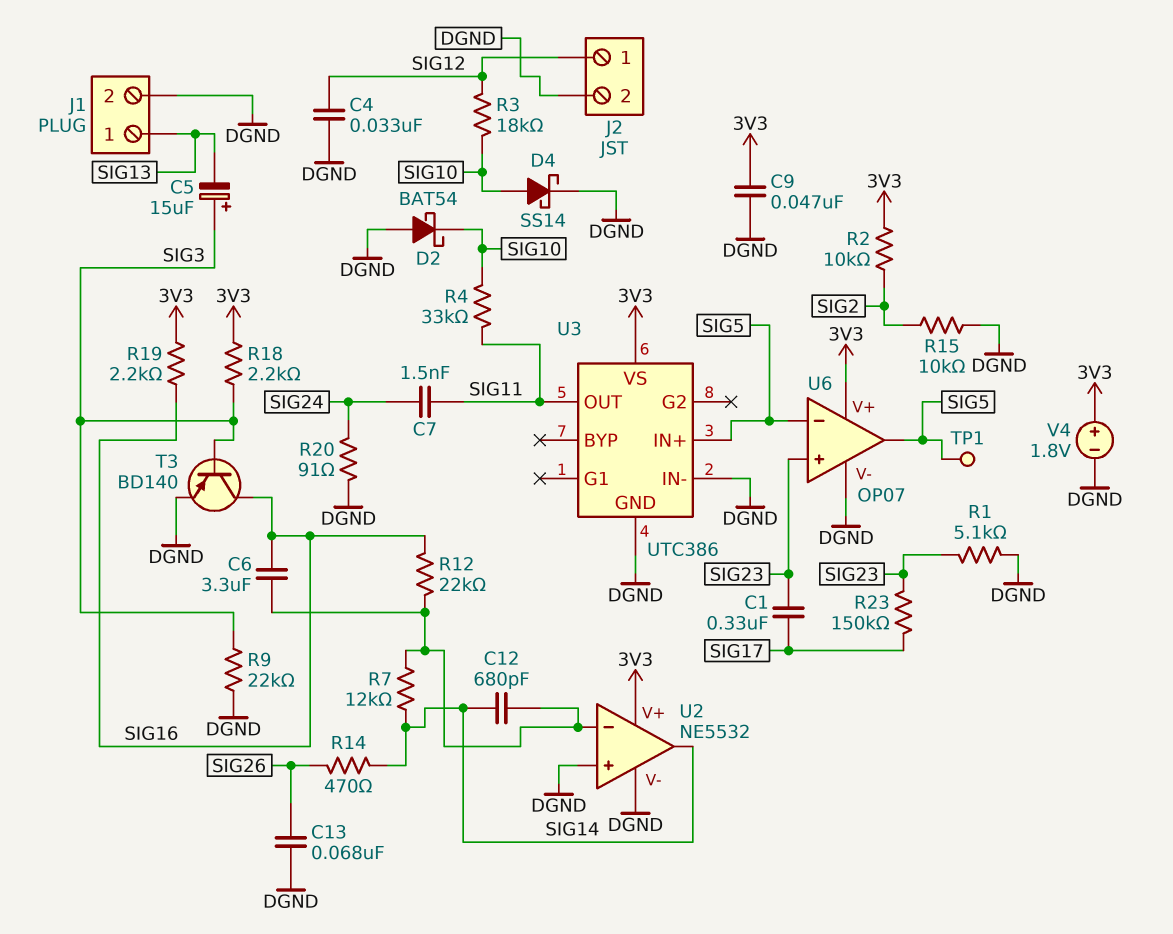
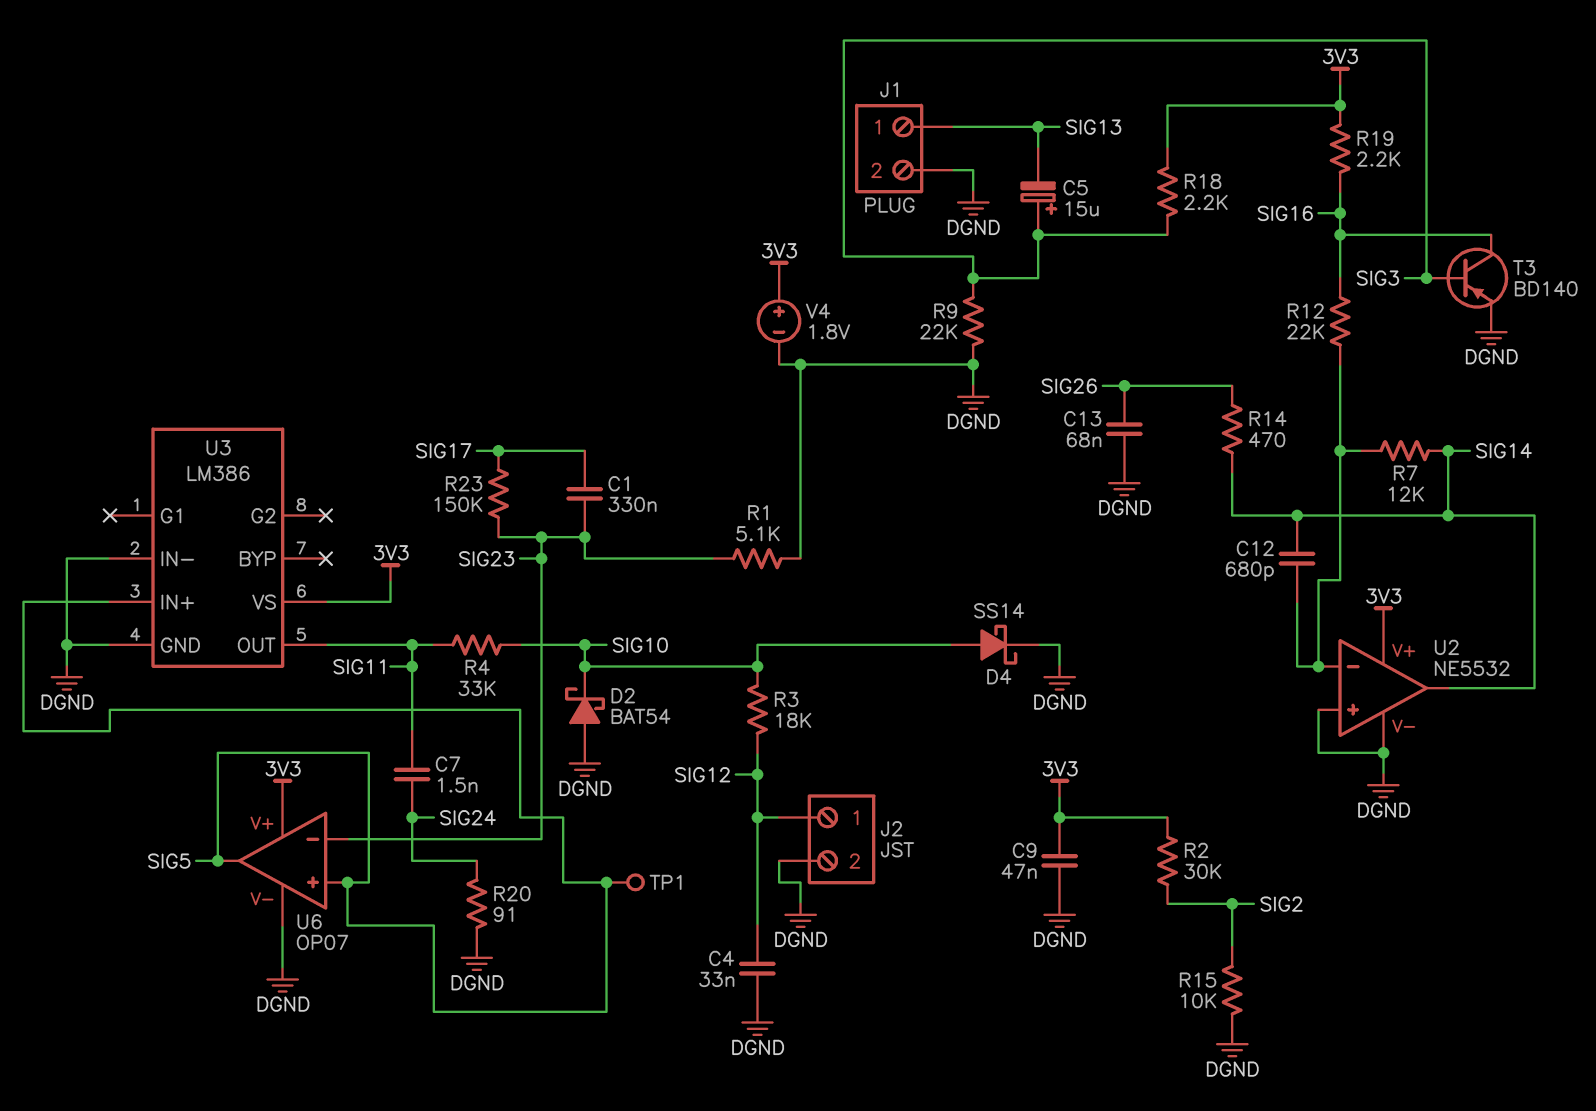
C6: 3.3uF (SIG16, U2/in-) -> none
R2: 10k (3V3, SIG2) -> 30k (3V3, SIG2)
U3: UTC386 -> LM386
U6 pin in+: SIG23 -> SIG5
U6 pin in-: SIG5 -> SIG23

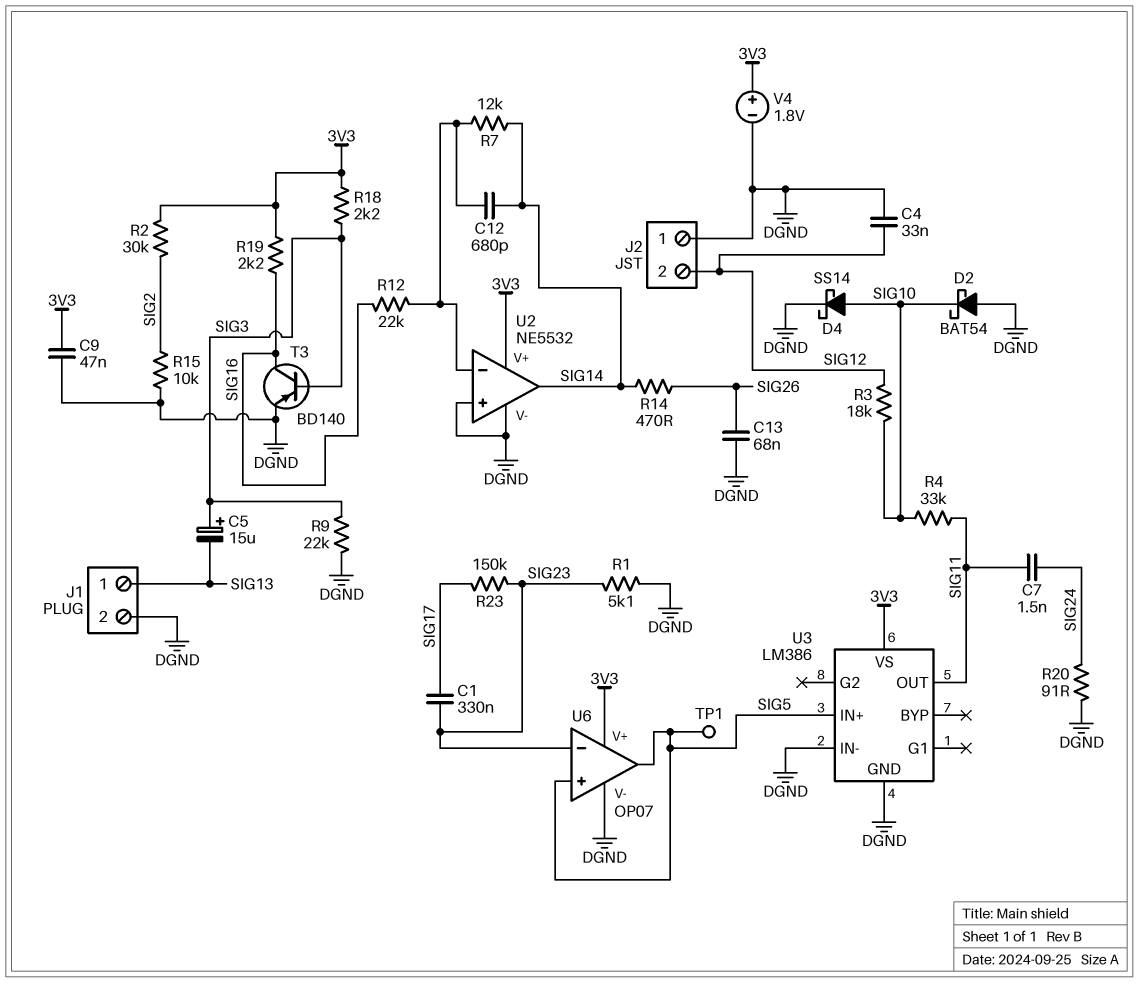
J2 pin 1: SIG12 -> DGND
J2 pin 2: DGND -> SIG12

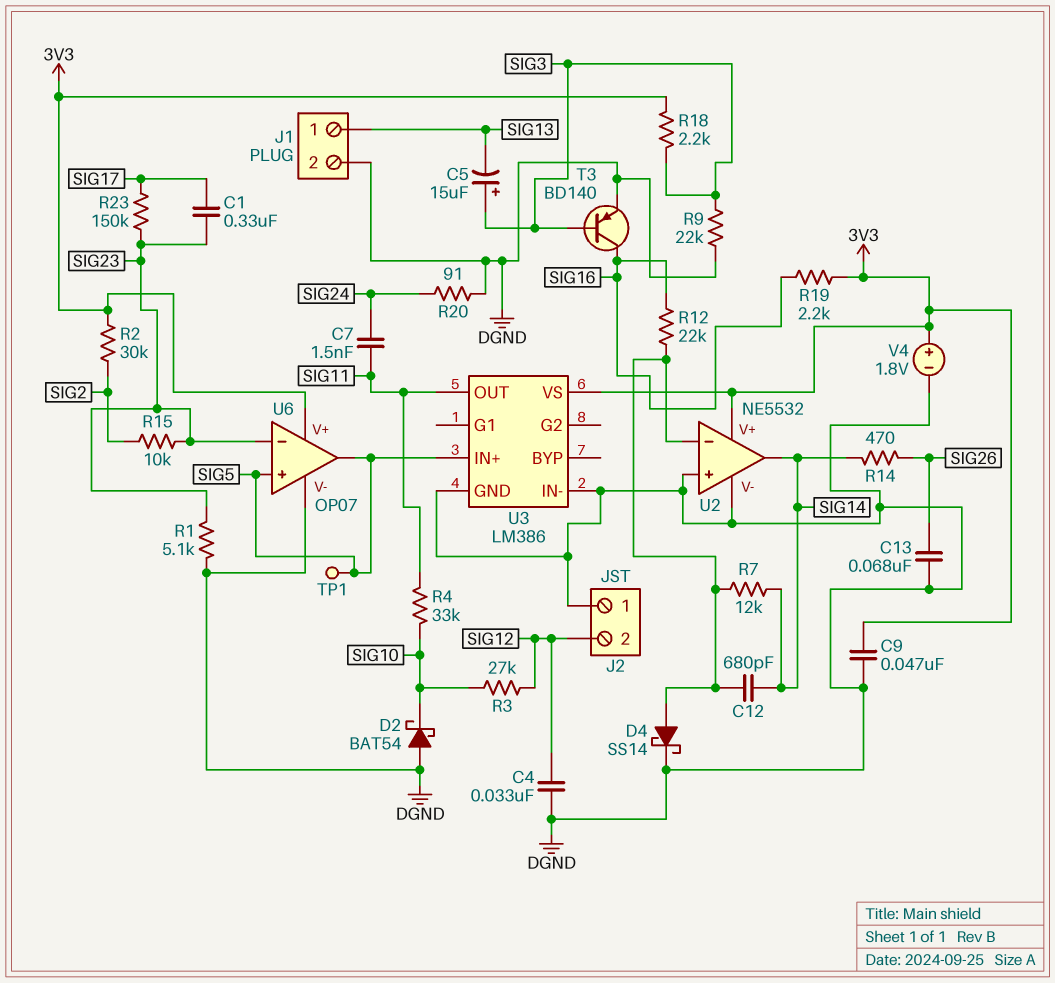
D4: schottky SS14 (A SIG10, K DGND) -> schottky SS14 (A U2/in-, K DGND)
R3: 18k (SIG10, SIG12) -> 27k (SIG10, SIG12)
R15: 10k (DGND, SIG2) -> 10k (SIG2, SIG23)

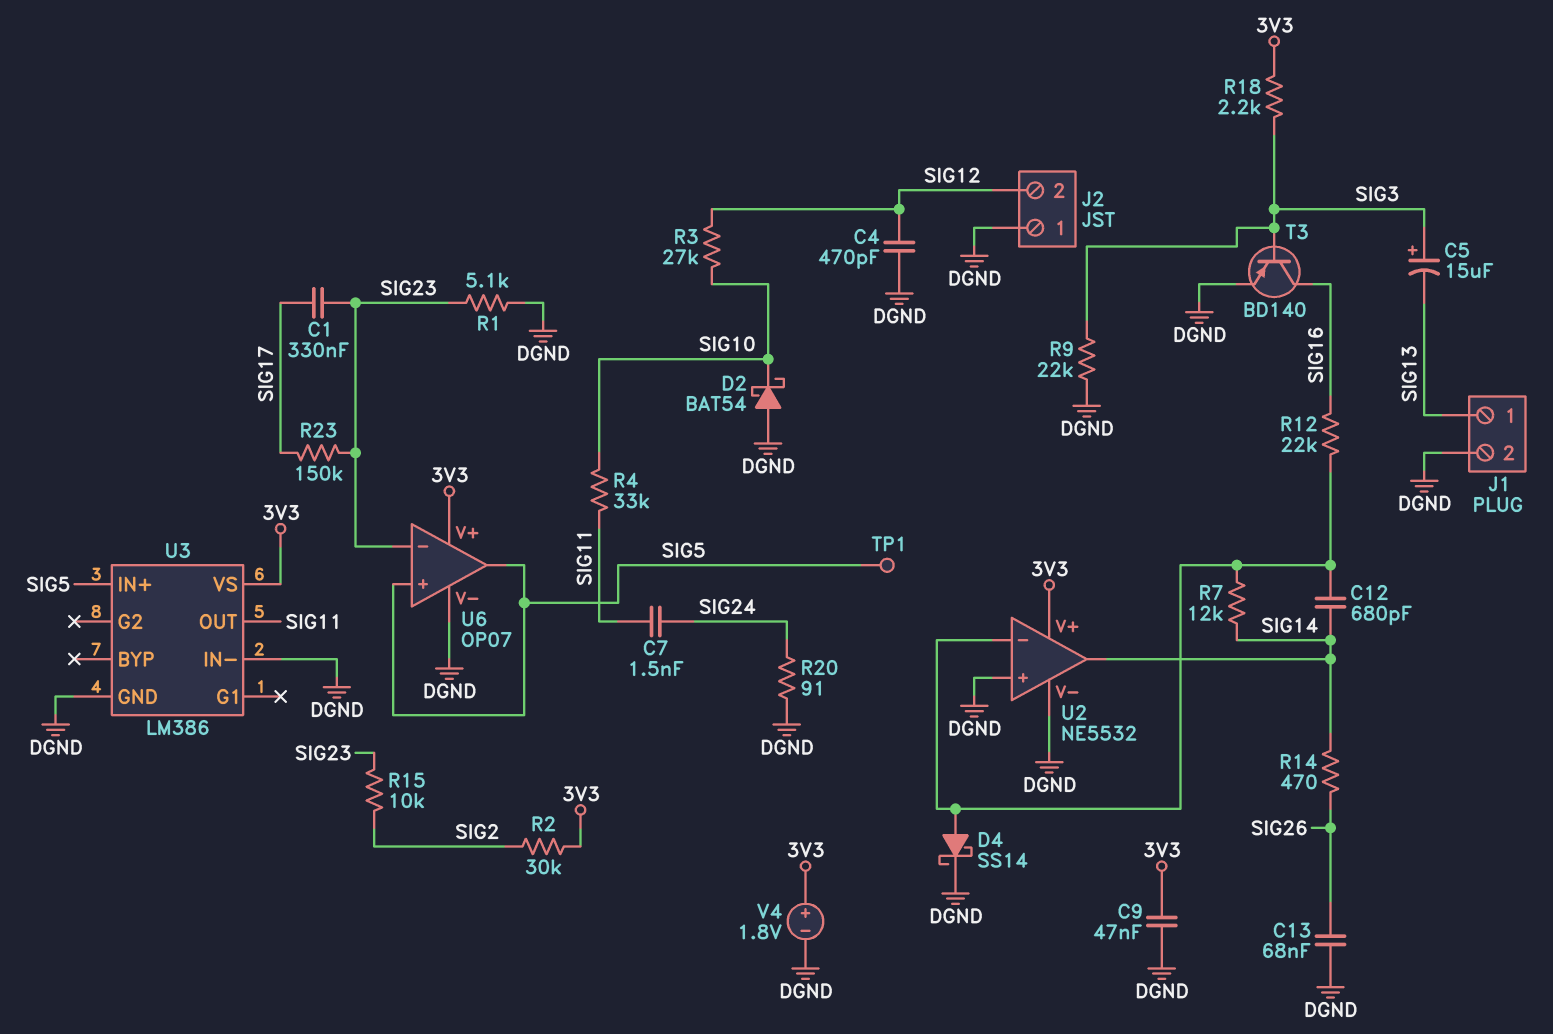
C4: 33nF (DGND, SIG12) -> 470pF (DGND, SIG12)
R19: 2.2k (3V3, SIG16) -> none

